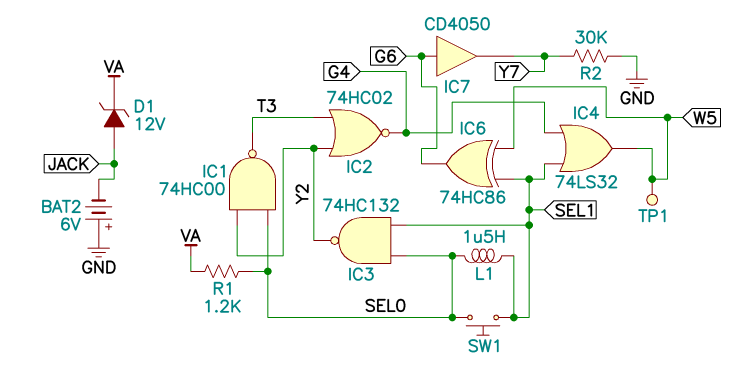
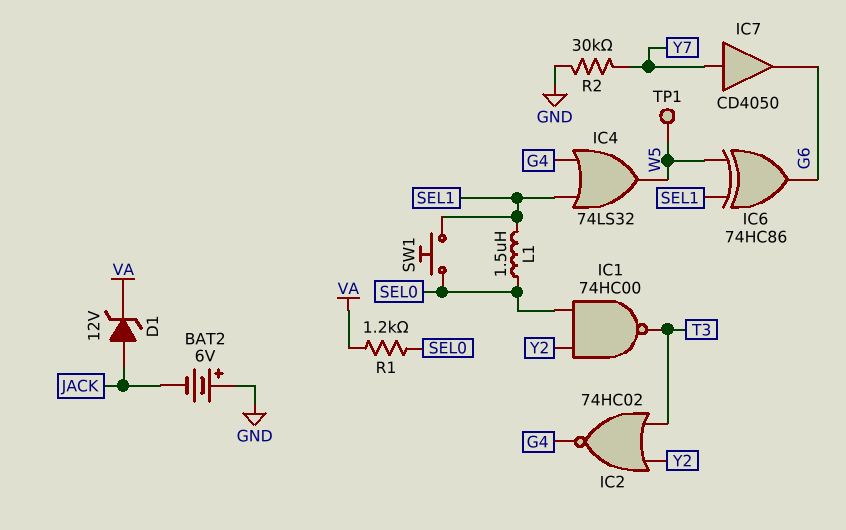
IC3: NAND 74HC132 (in SEL0, in SEL1, out Y2) -> none
IC7: buffer CD4050 (in G6, out Y7) -> buffer CD4050 (in Y7, out G6)

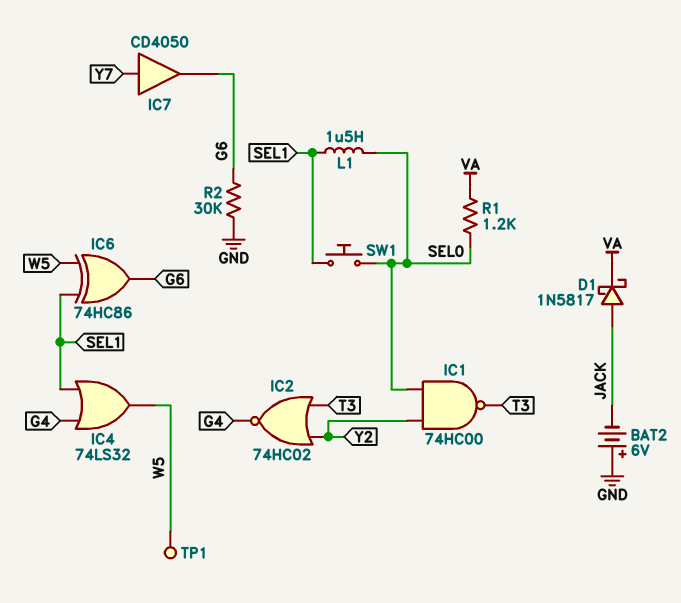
D1: zener 12V (A JACK, K VA) -> schottky 1N5817 (A JACK, K VA)
R2: 30k (GND, Y7) -> 30k (G6, GND)

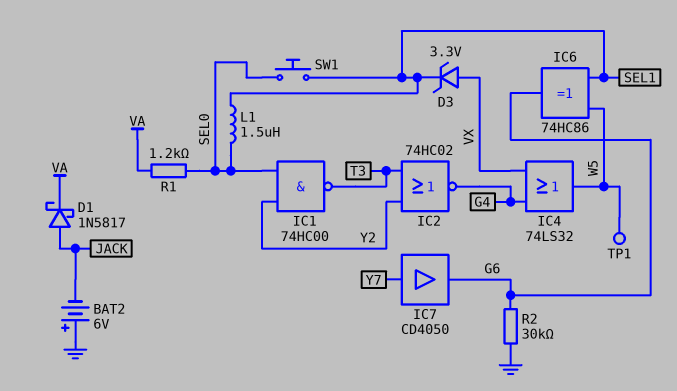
D3: none -> zener 3.3V (A VX, K SEL1)
IC4: OR 74LS32 (in G4, in SEL1, out W5) -> OR 74LS32 (in G4, in VX, out W5)

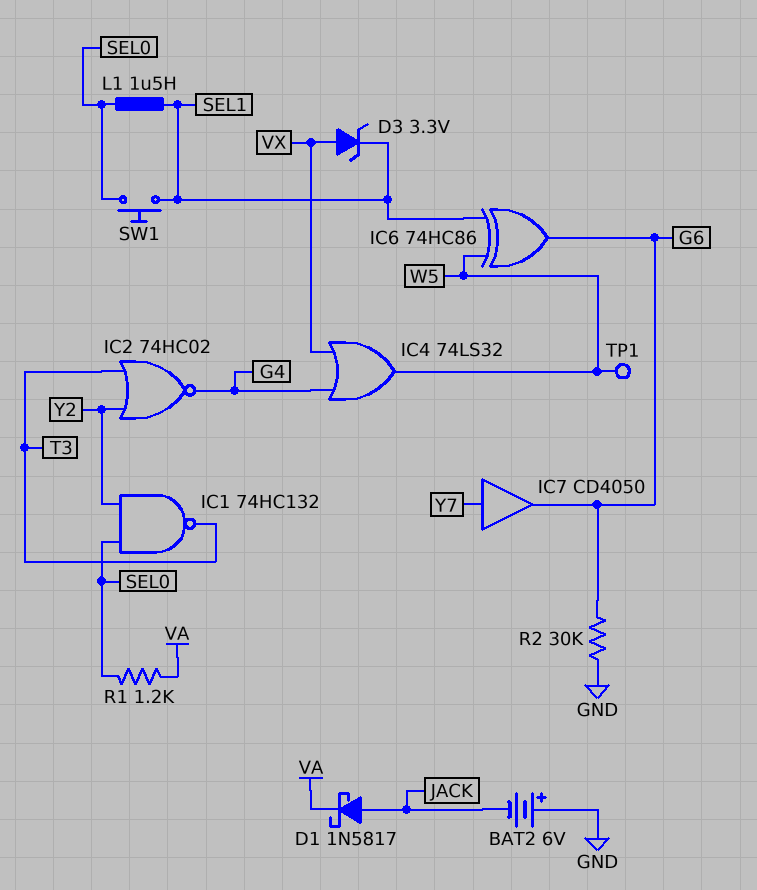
IC1: NAND 74HC00 (in SEL0, in Y2, out T3) -> NAND 74HC132 (in SEL0, in Y2, out T3)

